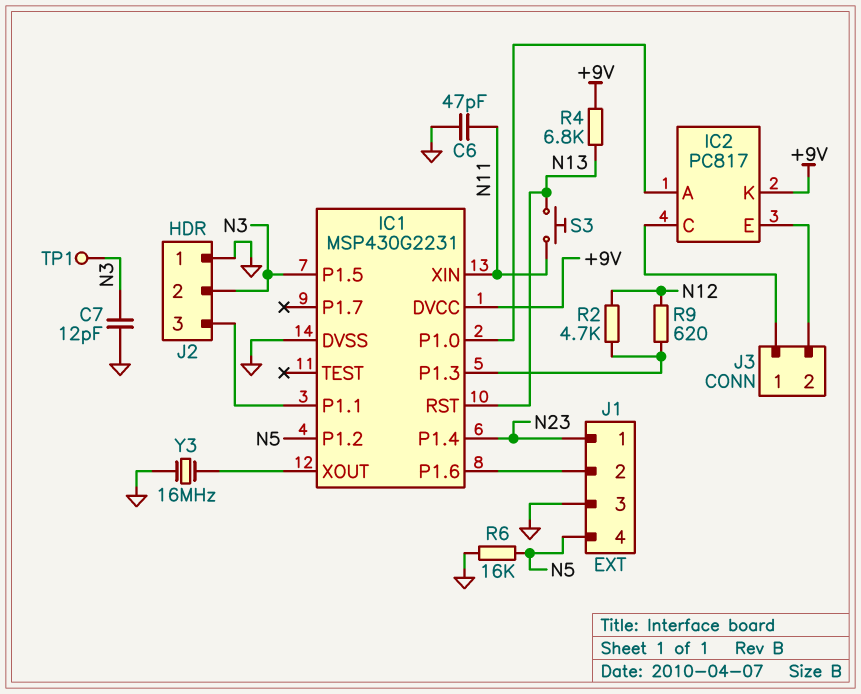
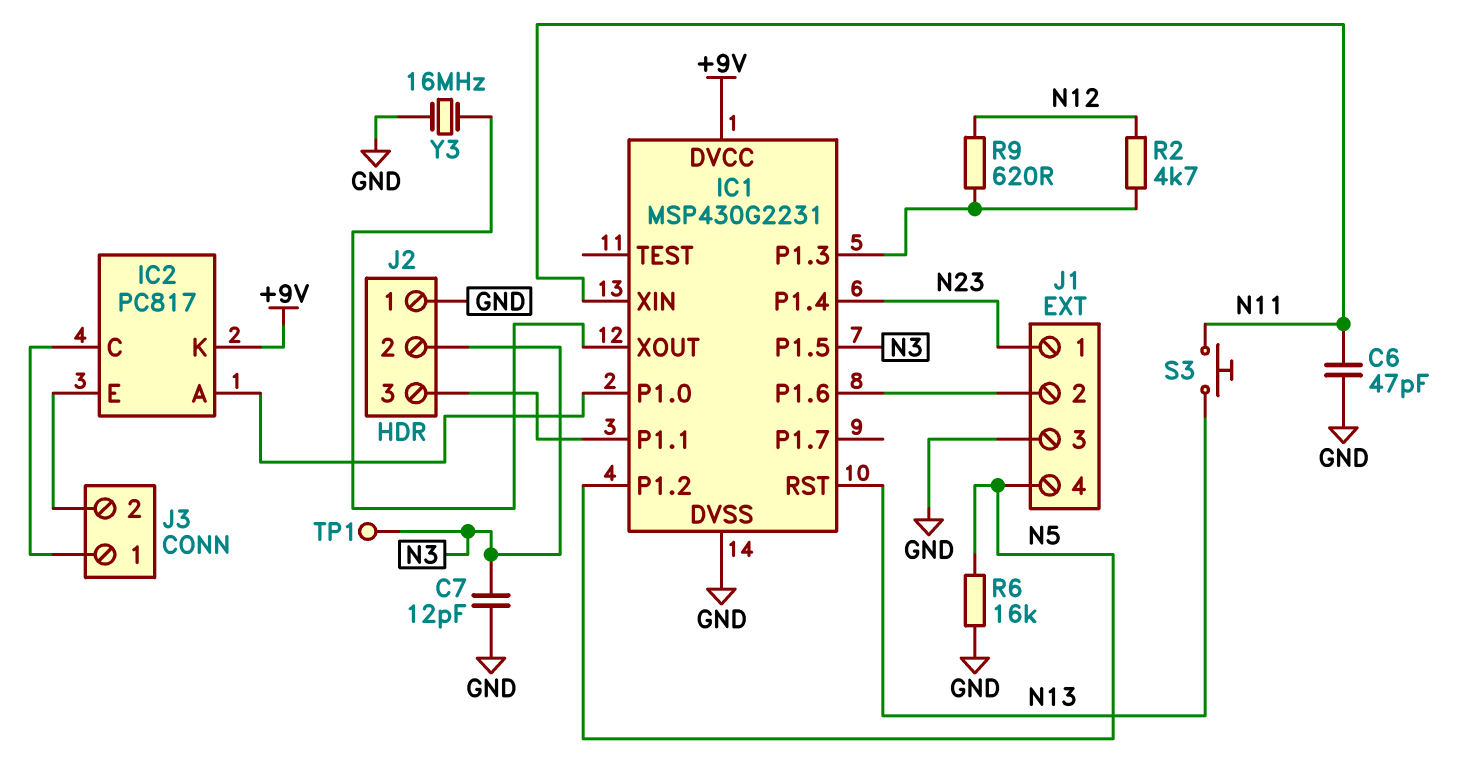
R4: 6.8k (+9V, N13) -> none

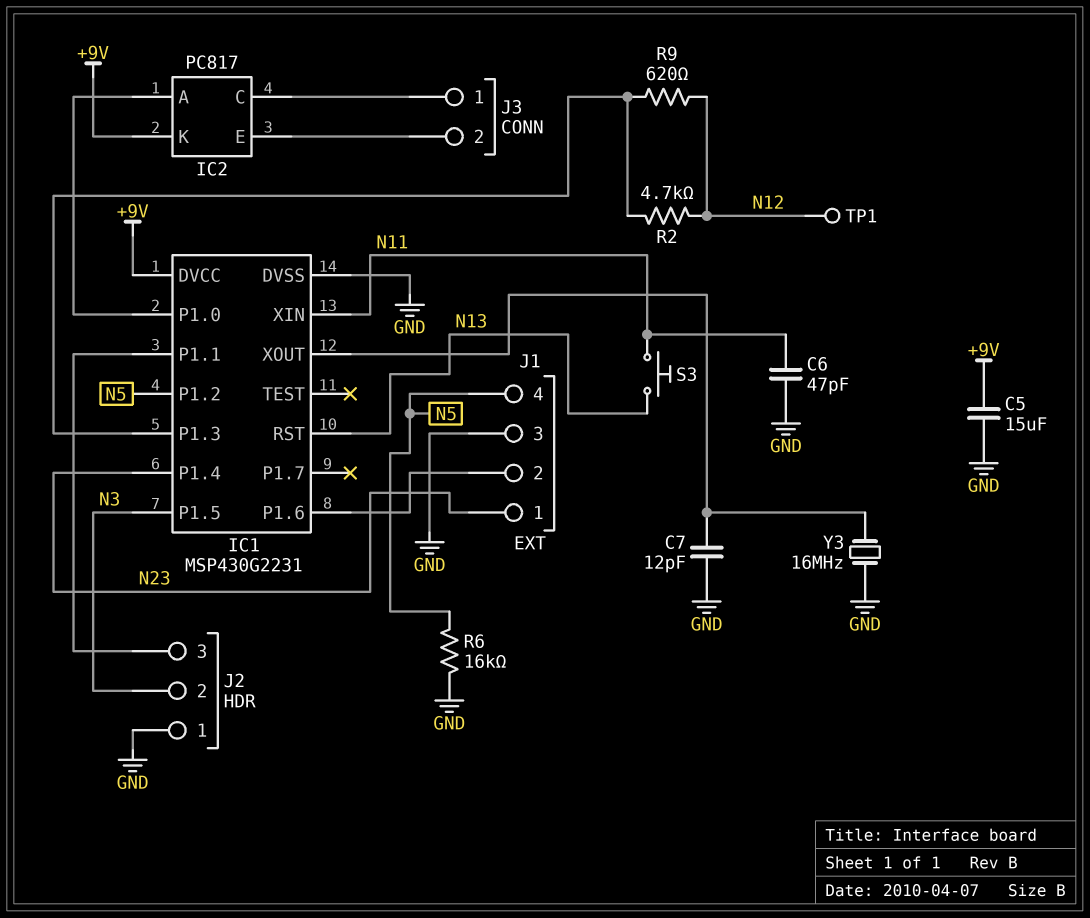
C5: none -> 15uF (+9V, GND)
C7: 12pF (GND, N3) -> 12pF (GND, IC1/XOUT)
TP1: test point (N3) -> test point (N12)

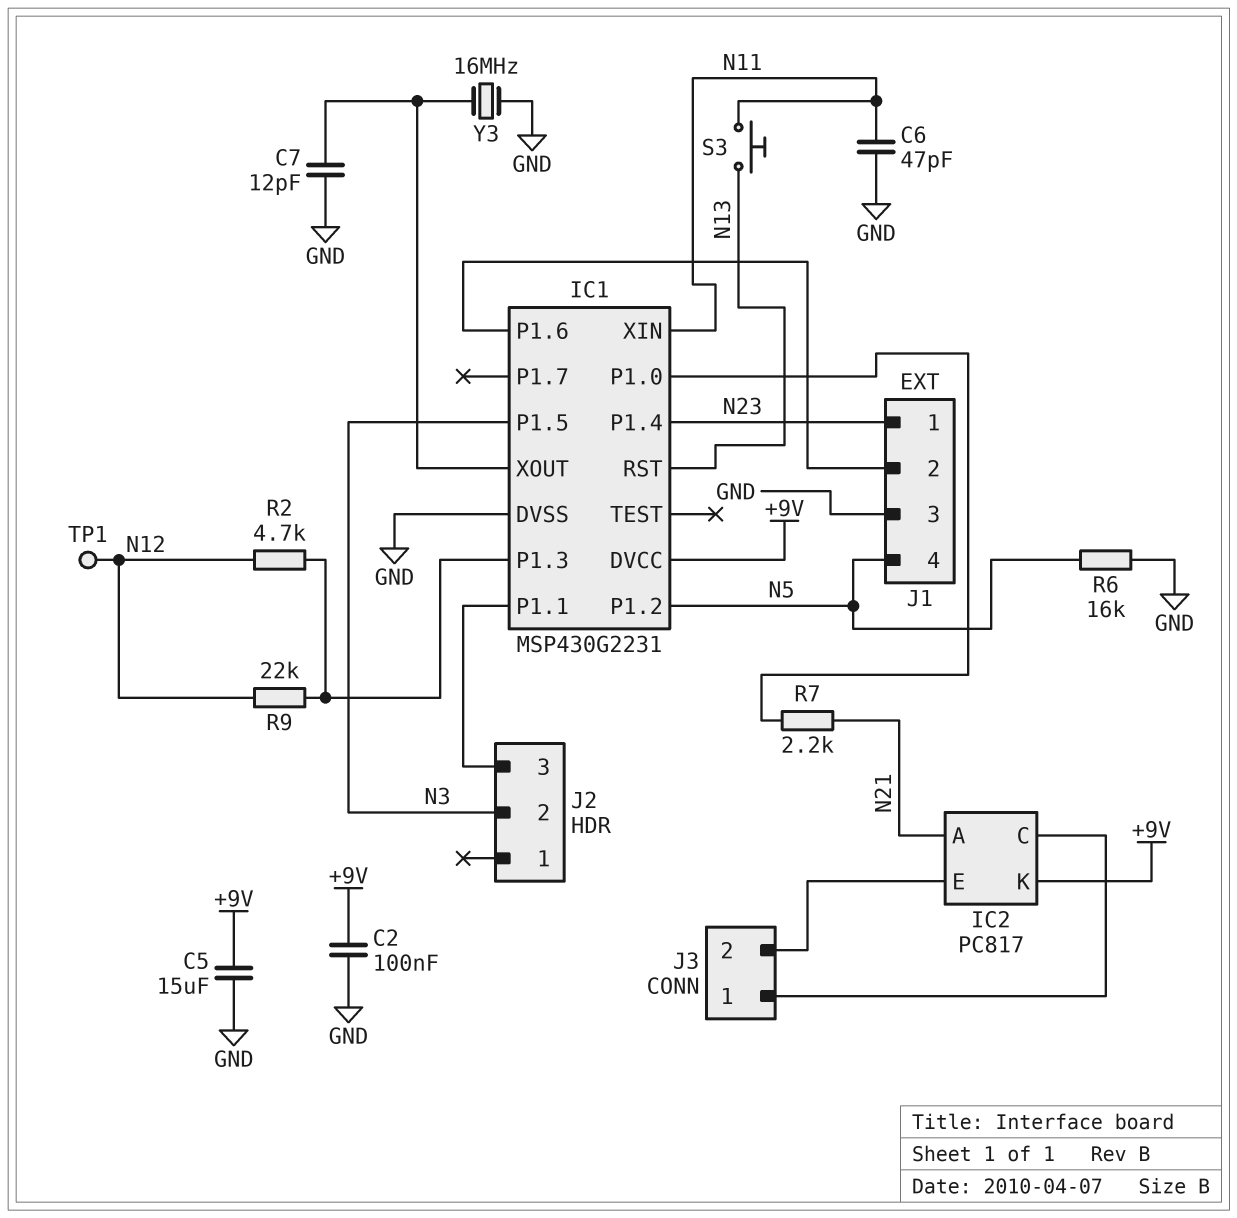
C2: none -> 100nF (+9V, GND)
IC2 pin A: IC1/P1.0 -> N21
J2 pin 1: GND -> none
R7: none -> 2.2k (IC1/P1.0, N21)
R9: 620 (IC1/P1.3, N12) -> 22k (IC1/P1.3, N12)

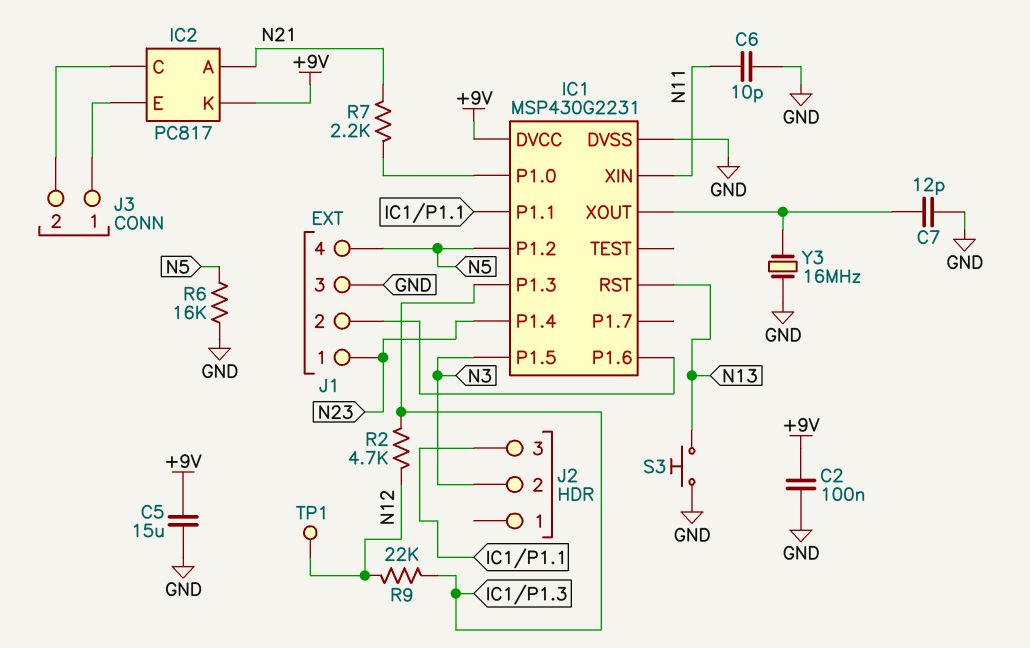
C6: 47pF (GND, N11) -> 10pF (GND, N11)
J3 pin 1: IC2/C -> IC2/E
J3 pin 2: IC2/E -> IC2/C
S3: button (N11, N13) -> button (GND, N13)

